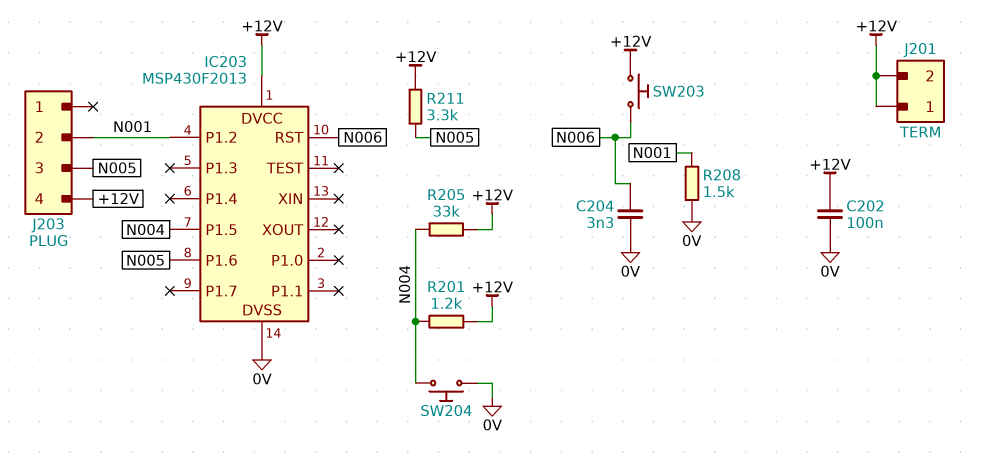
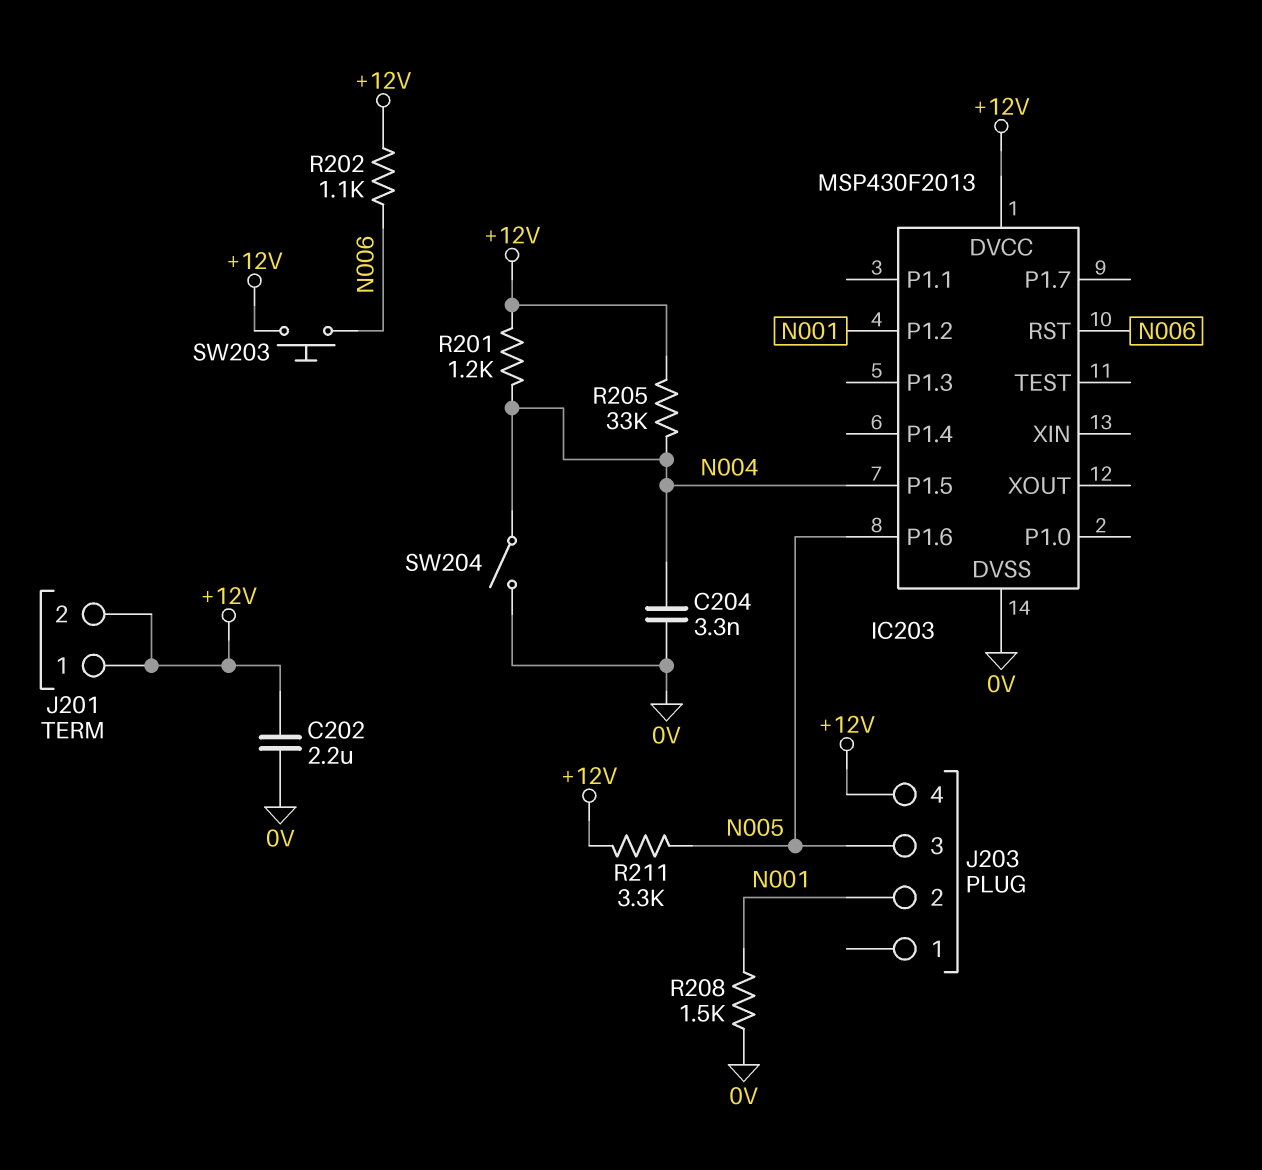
C202: 100nF (+12V, 0V) -> 2.2uF (+12V, 0V)
C204: 3.3nF (0V, N006) -> 3.3nF (0V, N004)
R202: none -> 1.1k (+12V, N006)
SW204: button (0V, N004) -> switch (0V, N004)

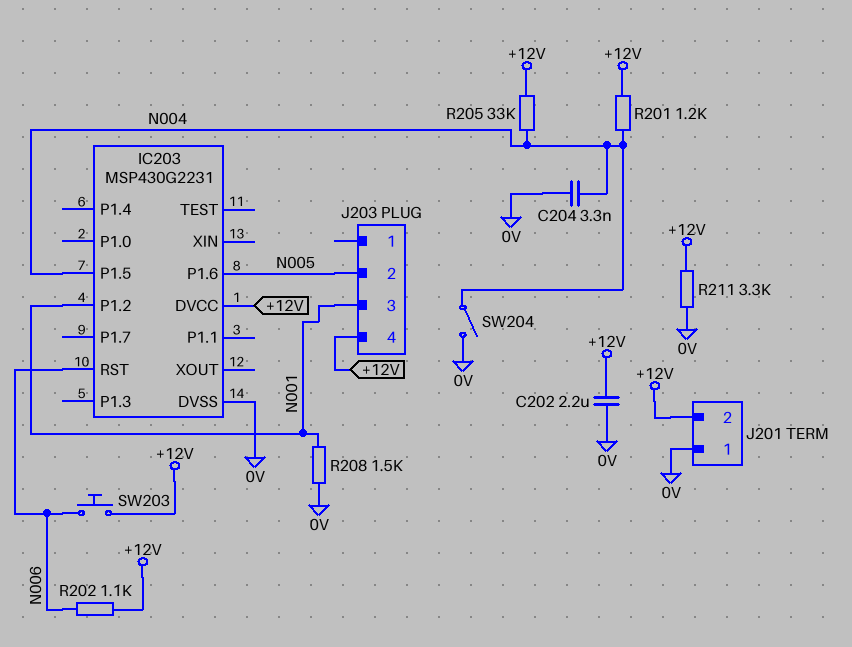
IC203: MSP430F2013 -> MSP430G2231
J201 pin 1: +12V -> 0V
J203 pin 2: N001 -> N005
J203 pin 3: N005 -> N001
R211: 3.3k (+12V, N005) -> 3.3k (+12V, 0V)

